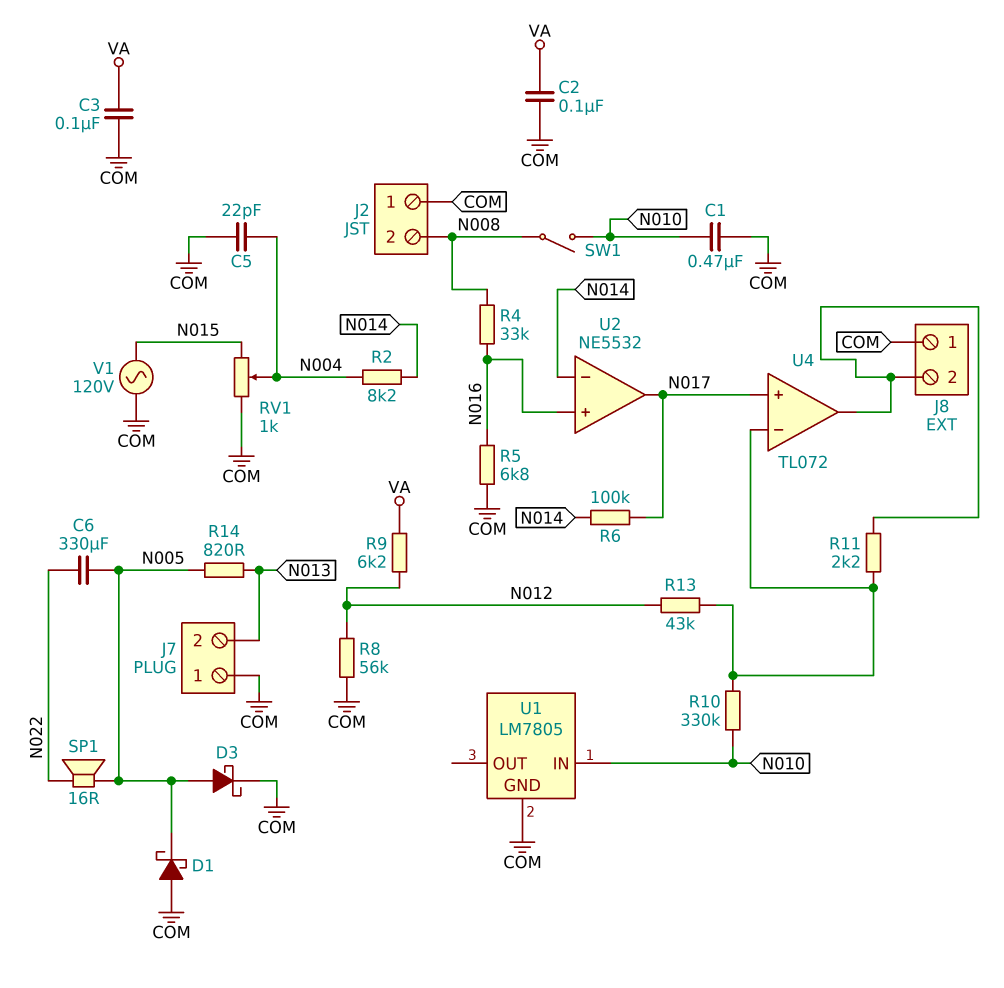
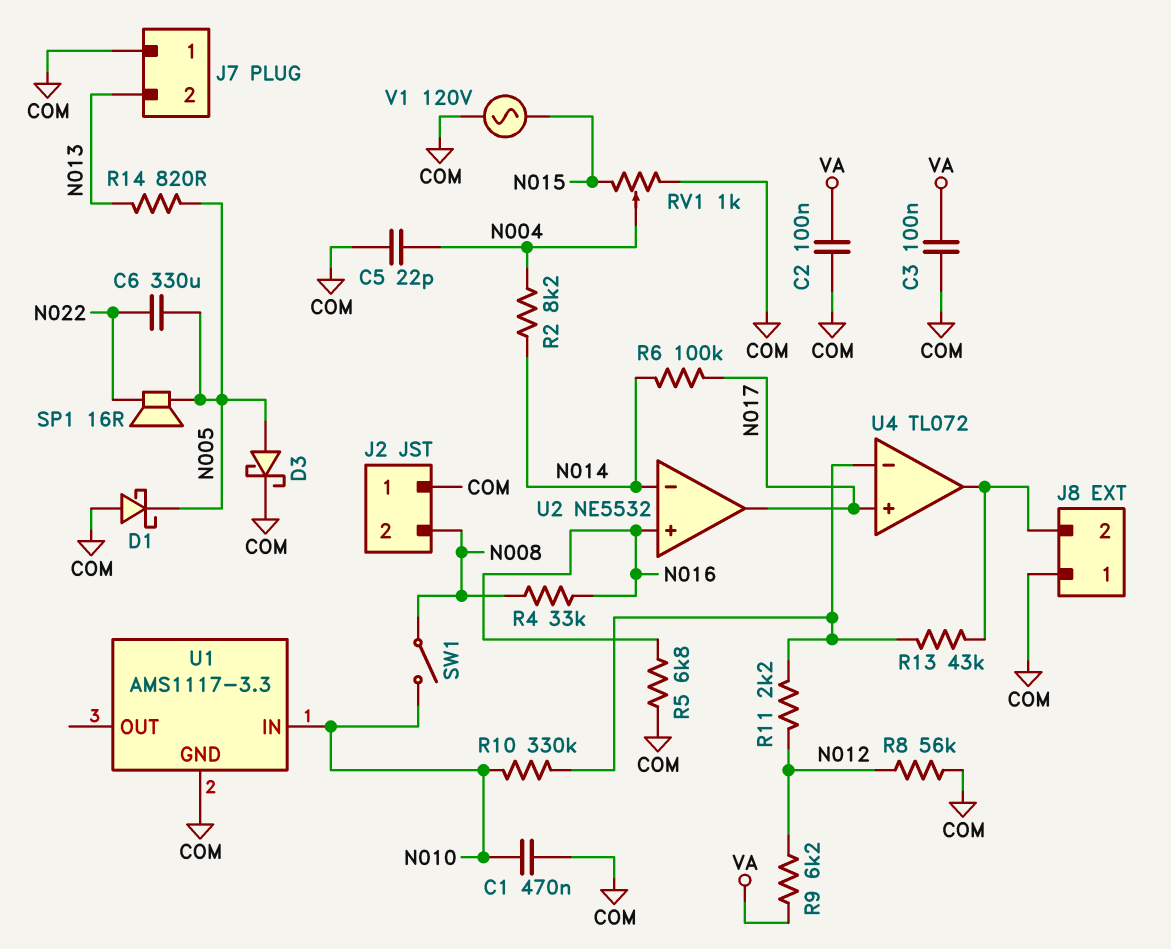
R11: 2.2k (J8/2, U4/in-) -> 2.2k (N012, U4/in-)
R13: 43k (N012, U4/in-) -> 43k (J8/2, U4/in-)
U1: LM7805 -> AMS1117-3.3

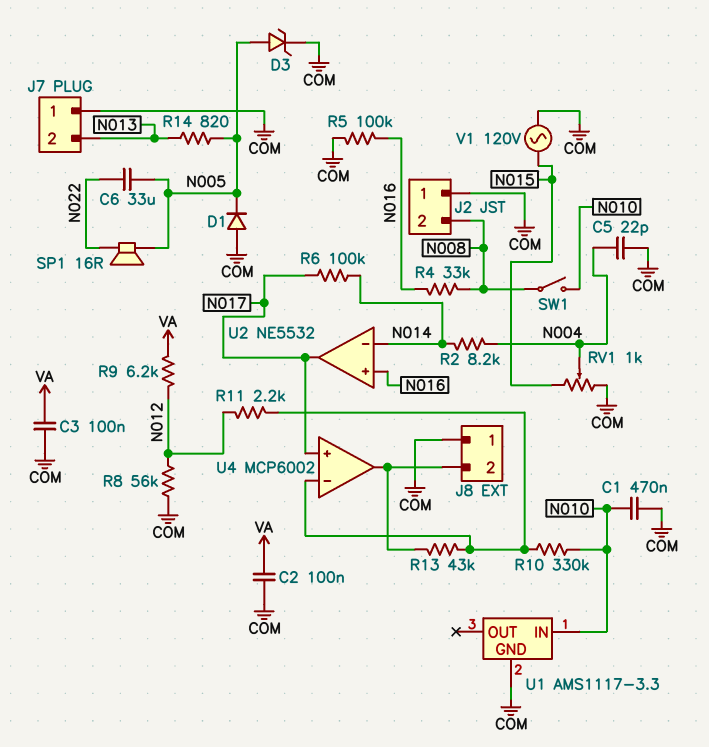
C6: 330uF (N005, N022) -> 33uF (N005, N022)
D1: schottky (A COM, K N005) -> diode (A COM, K N005)
D3: schottky (A N005, K COM) -> zener (A N005, K COM)
R5: 6.8k (COM, N016) -> 100k (COM, N016)
U4: TL072 -> MCP6002

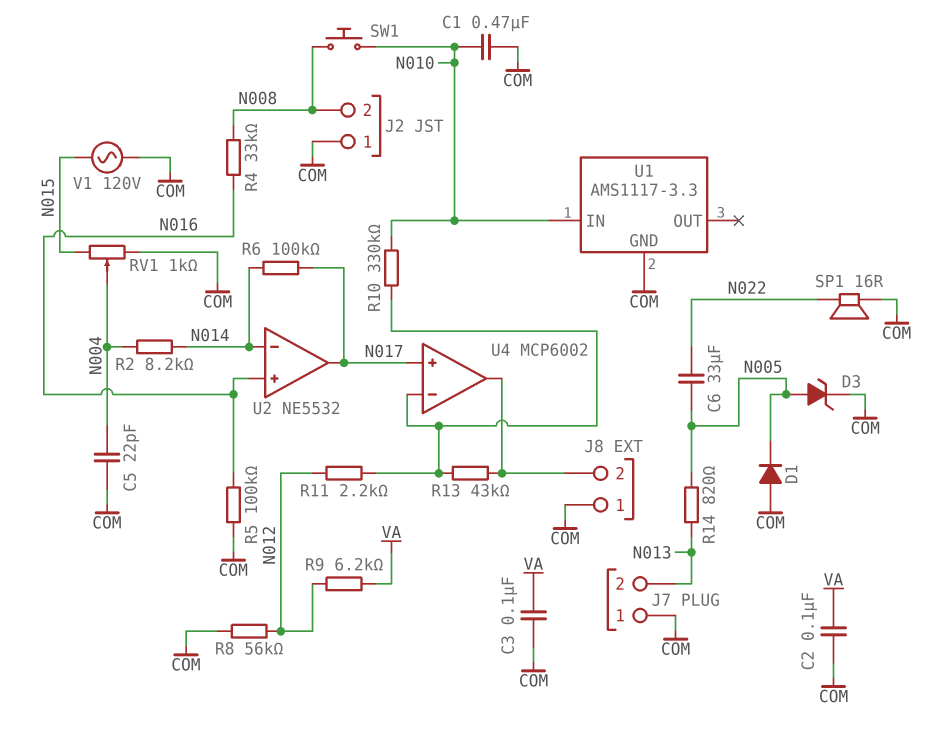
SP1: speaker 16R (N005, N022) -> speaker 16R (COM, N022)
SW1: switch (N008, N010) -> button (N008, N010)

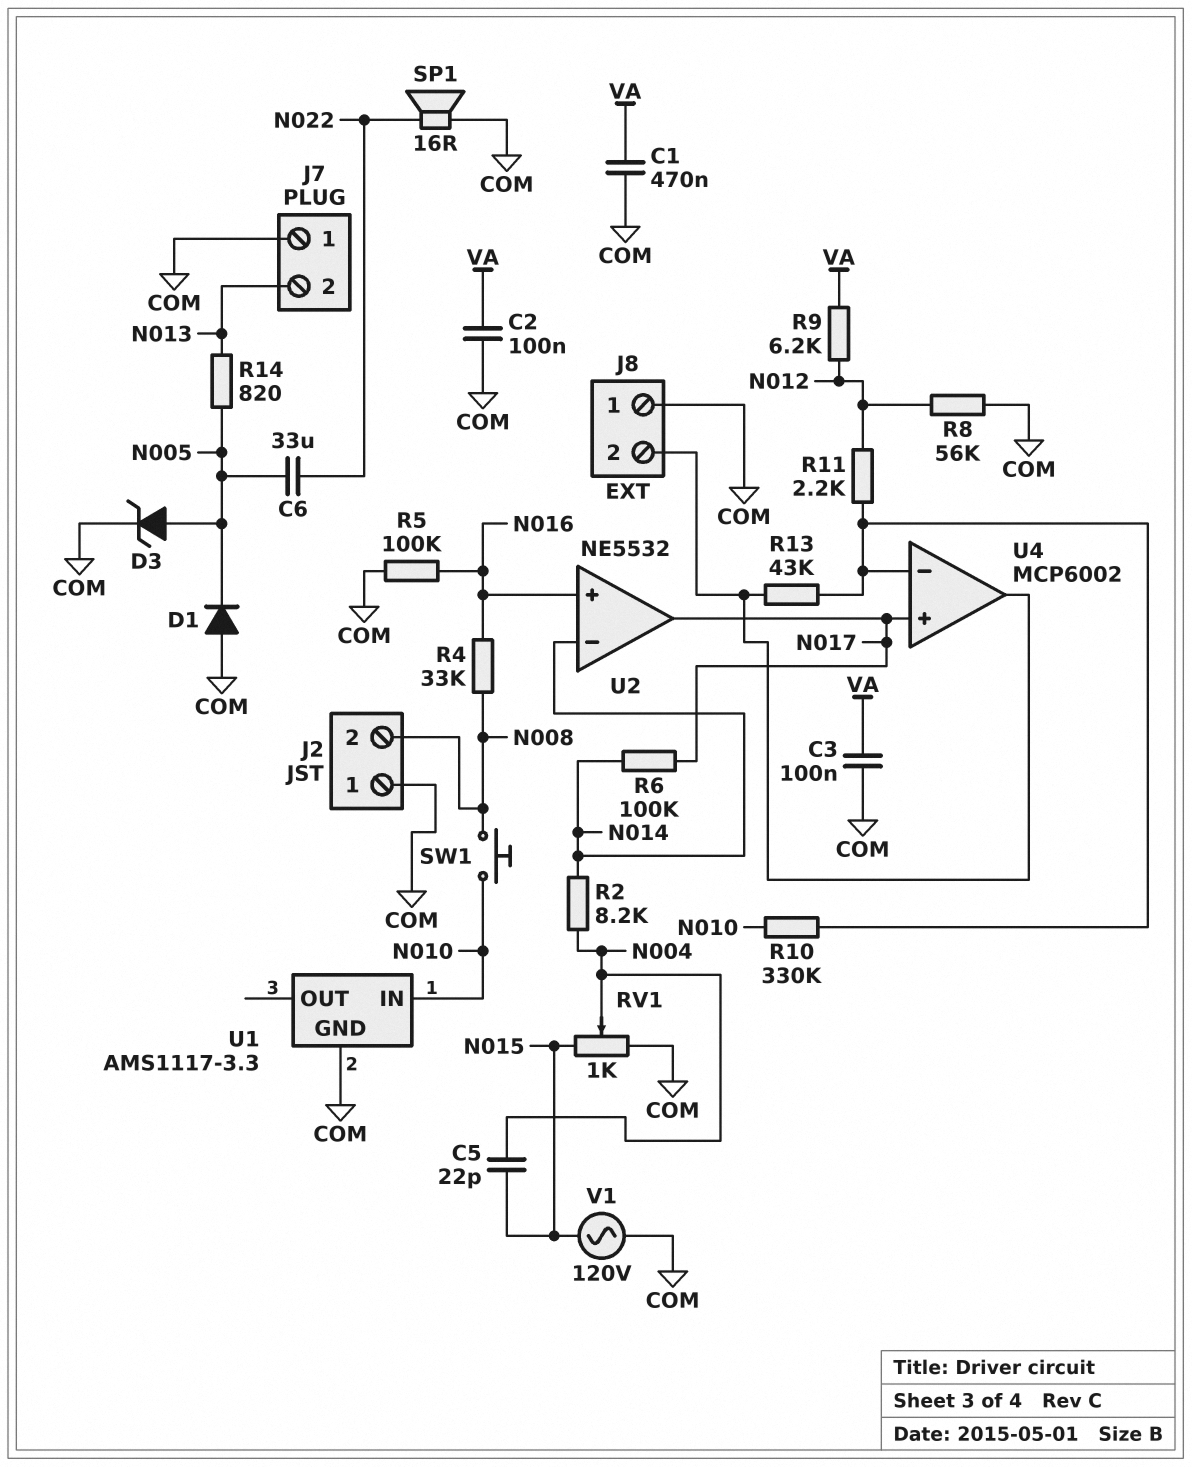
C1: 470nF (COM, N010) -> 470nF (COM, VA)
C5: 22pF (COM, N004) -> 22pF (N004, N015)

